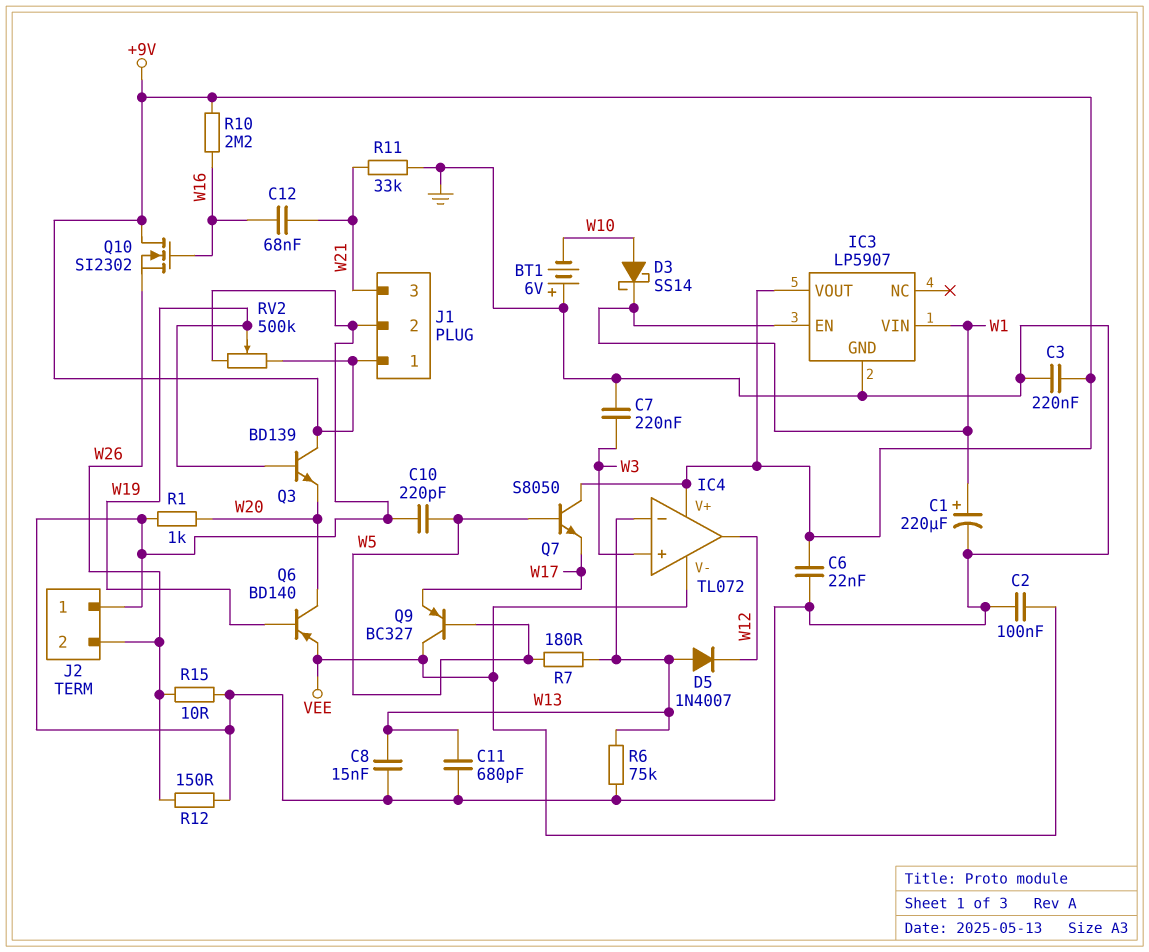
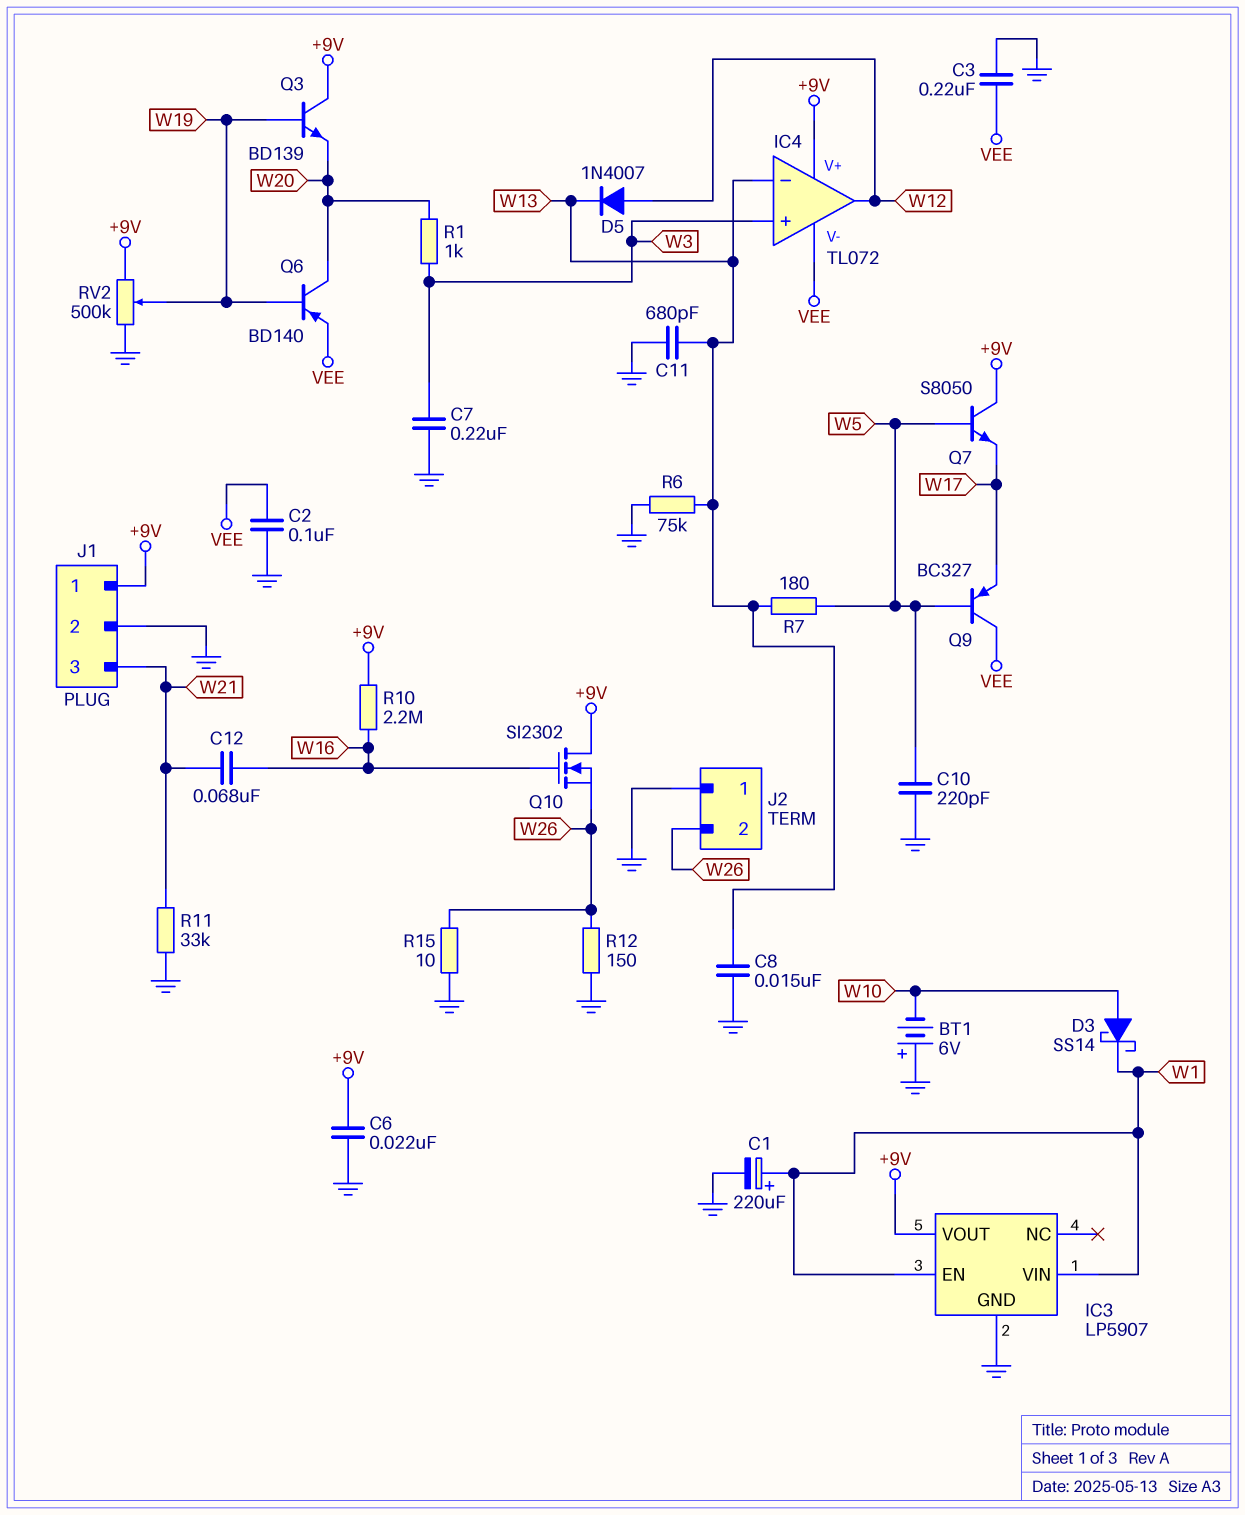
C3: 220nF (+9V, GND) -> 220nF (GND, VEE)
D5: diode 1N4007 (A W13, K W12) -> diode 1N4007 (A W12, K W13)
R1: 1k (GND, W20) -> 1k (W3, W20)

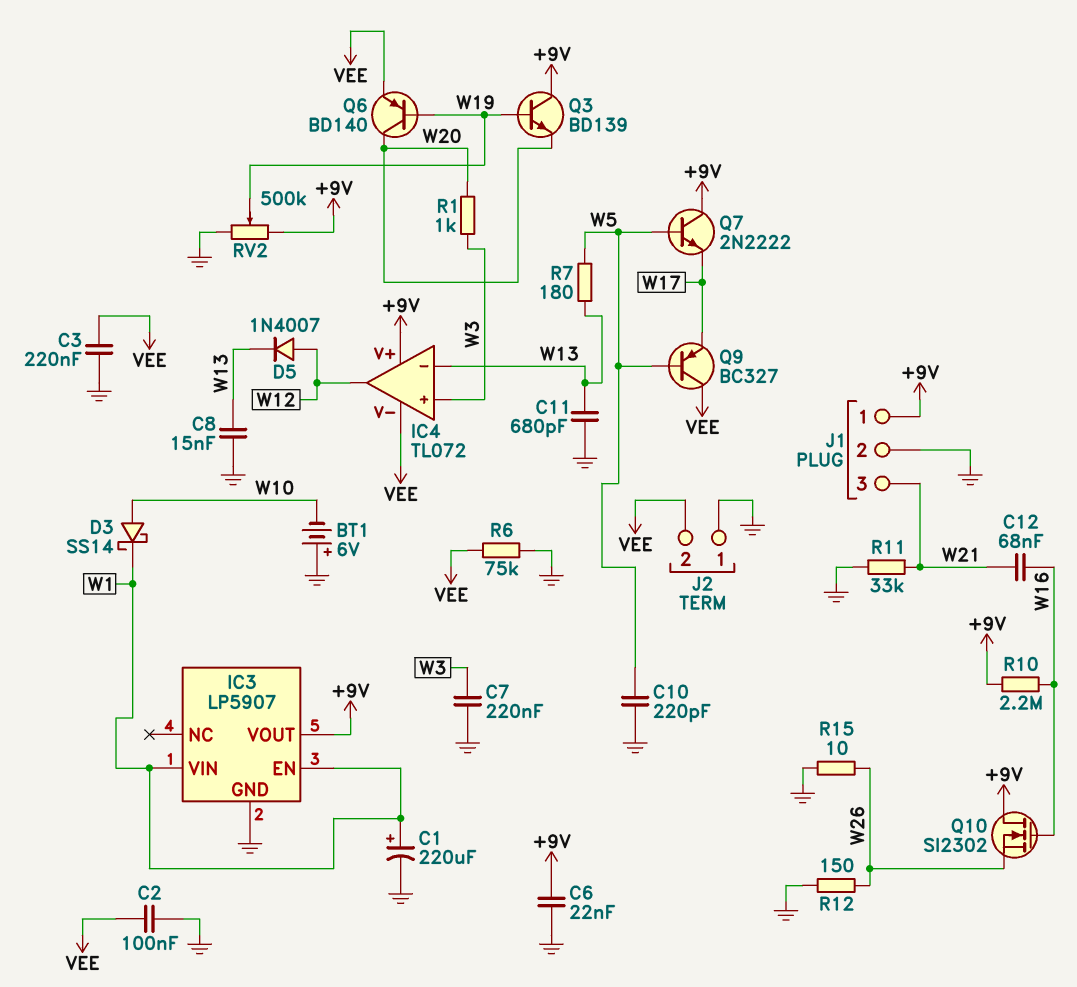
J2 pin 2: W26 -> VEE
Q7: NPN S8050 (B W5, C +9V, E W17) -> NPN 2N2222 (B W5, C +9V, E W17)
R6: 75k (GND, W13) -> 75k (GND, VEE)

